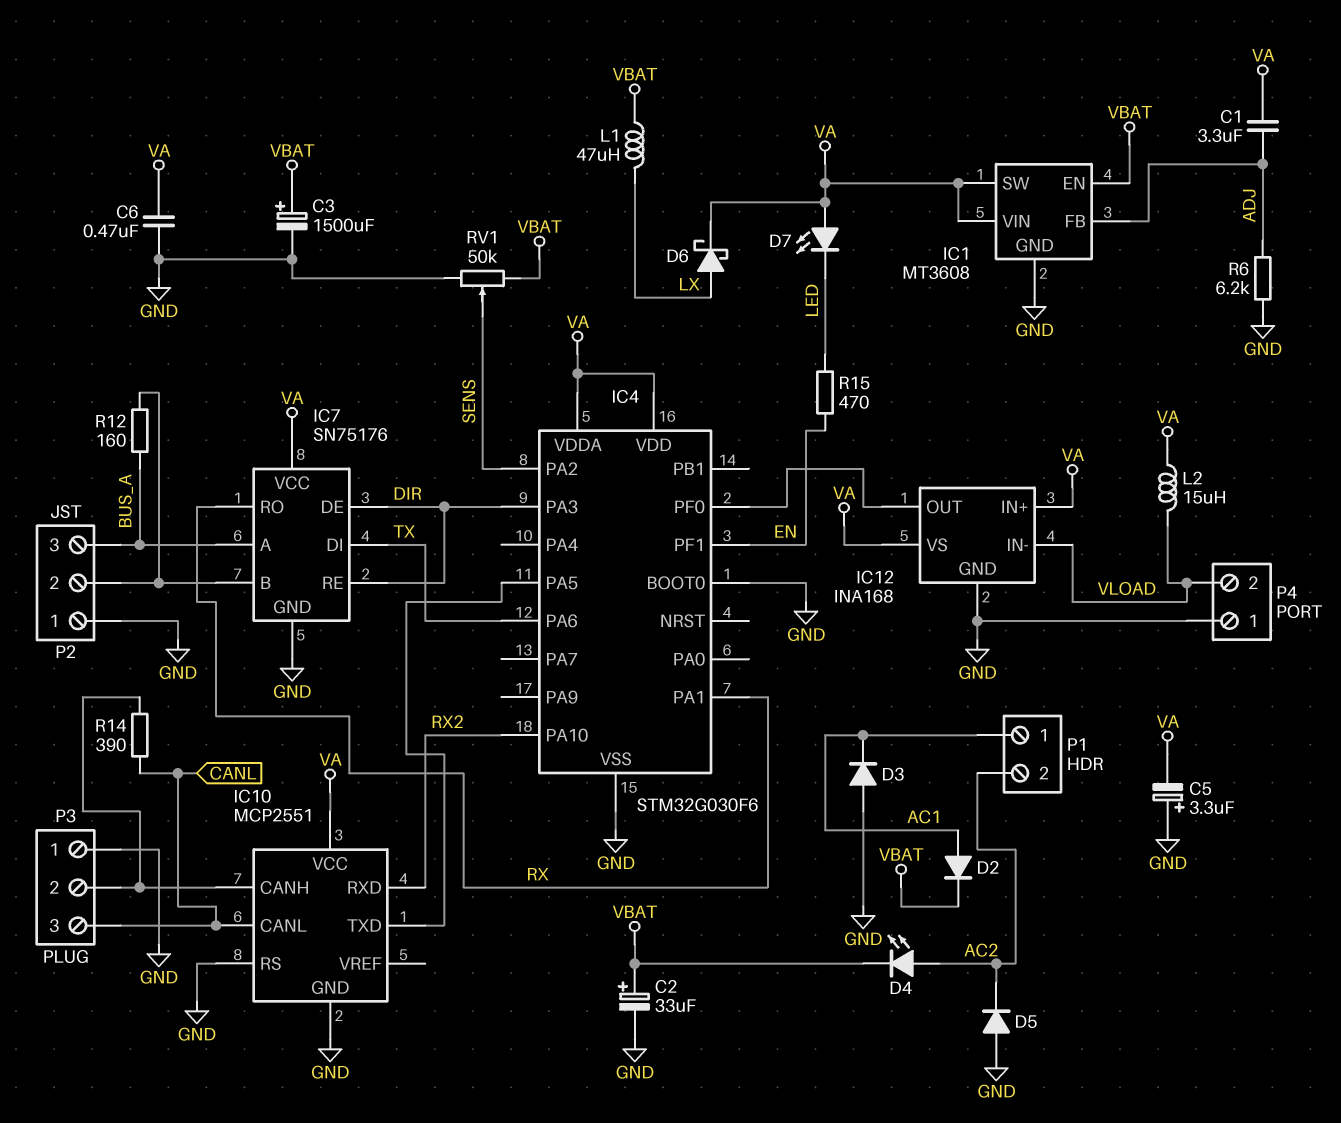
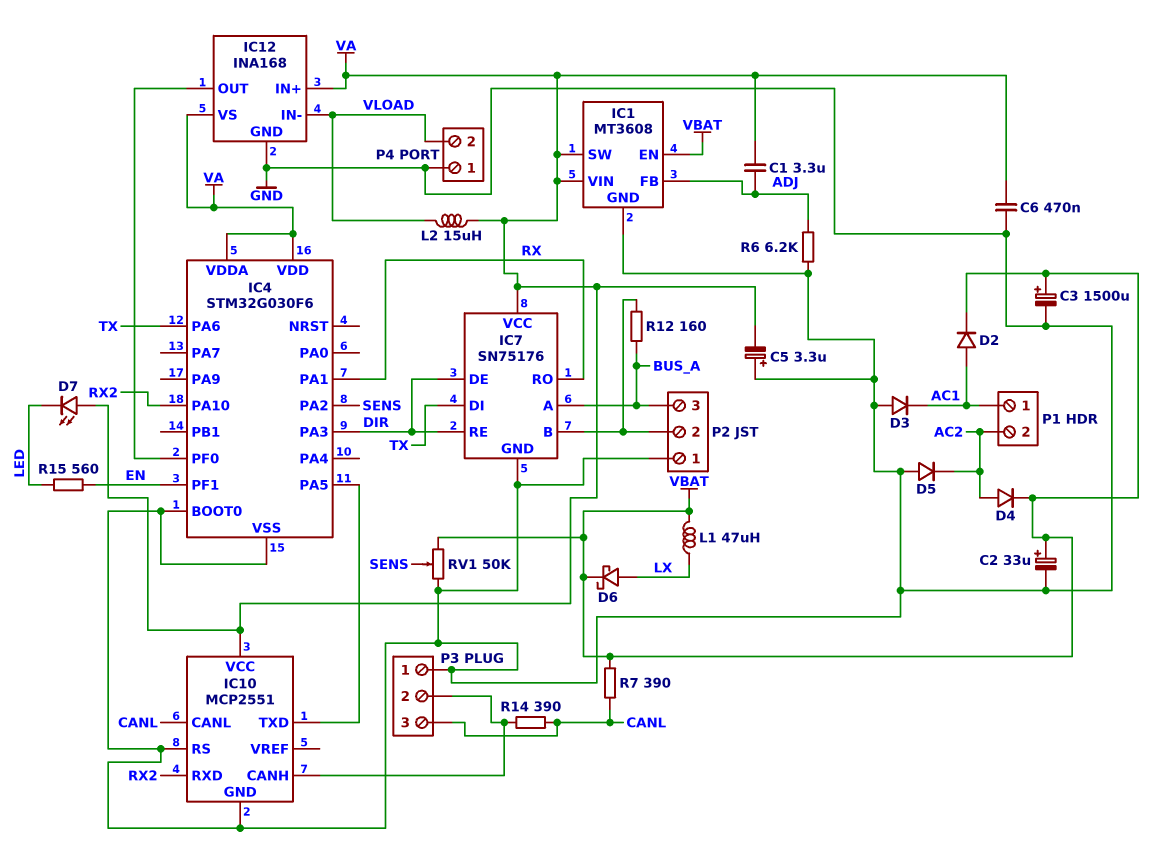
D4: LED (A AC2, K VBAT) -> diode (A AC2, K VBAT)
D6: schottky (A LX, K VA) -> schottky (A LX, K VBAT)
R7: none -> 390 (CANL, VBAT)
R15: 470 (EN, LED) -> 560 (EN, LED)

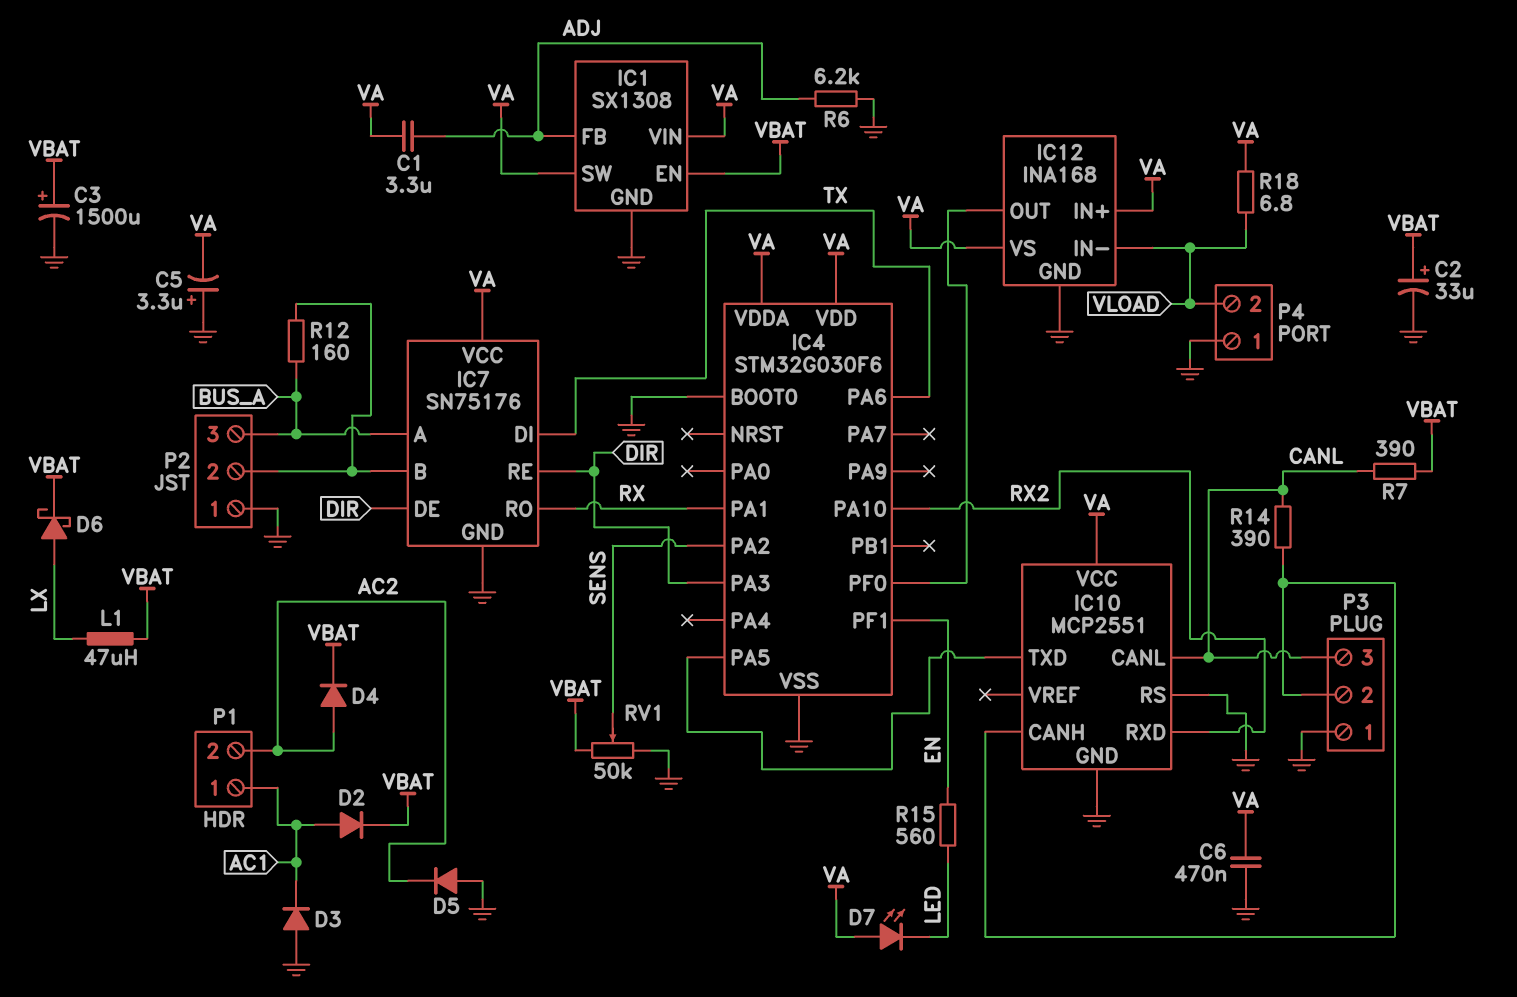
IC1: MT3608 -> SX1308
L2: 15uH (VA, VLOAD) -> none
R18: none -> 6.8 (VA, VLOAD)

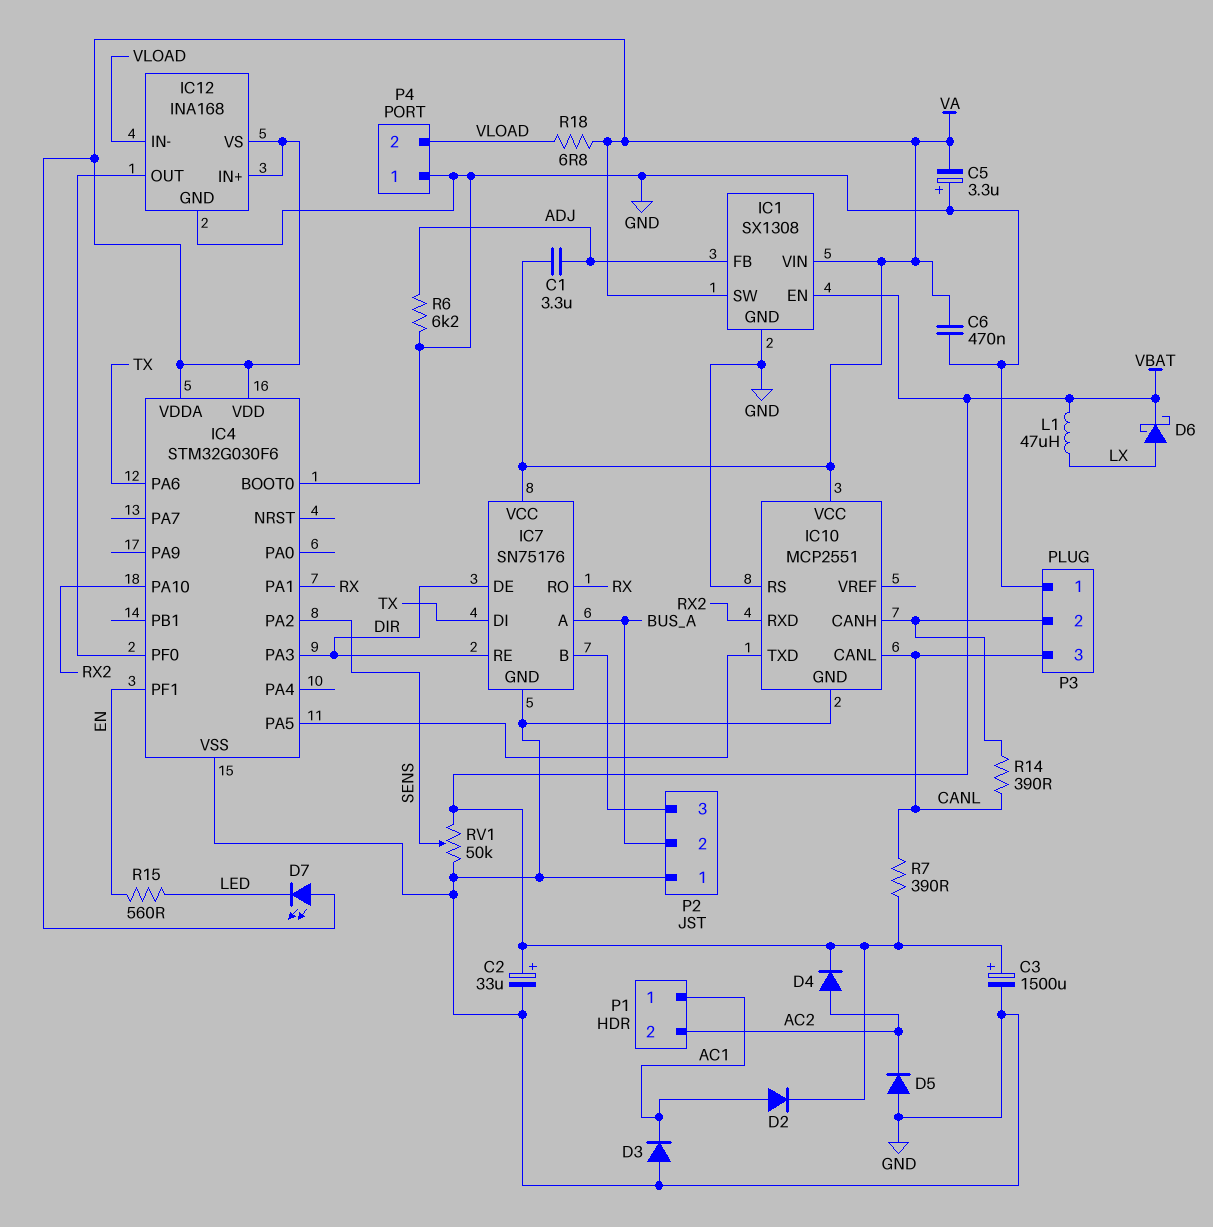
P2 pin 2: IC7/B -> BUS_A
P2 pin 3: BUS_A -> IC7/B
R12: 160 (BUS_A, IC7/B) -> none

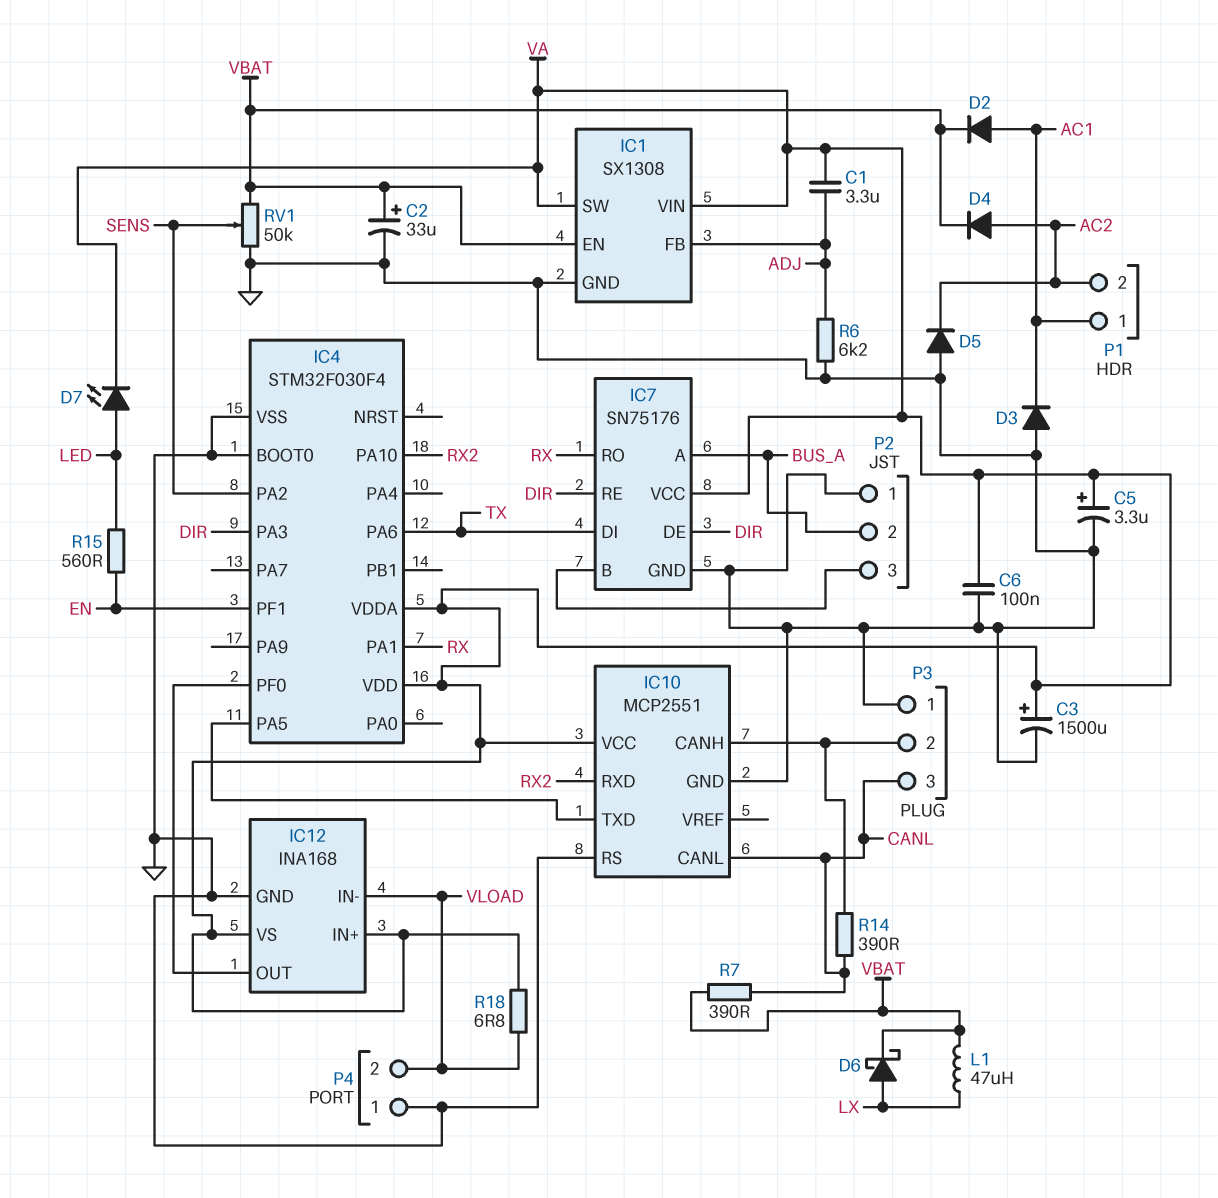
C3: 1500uF (plus VBAT, minus GND) -> 1500uF (plus VA, minus GND)
C5: 3.3uF (plus GND, minus VA) -> 3.3uF (plus VA, minus GND)
C6: 470nF (GND, VA) -> 100nF (GND, VA)
D7: LED (A VA, K LED) -> LED (A LED, K VA)
IC4: STM32G030F6 -> STM32F030F4

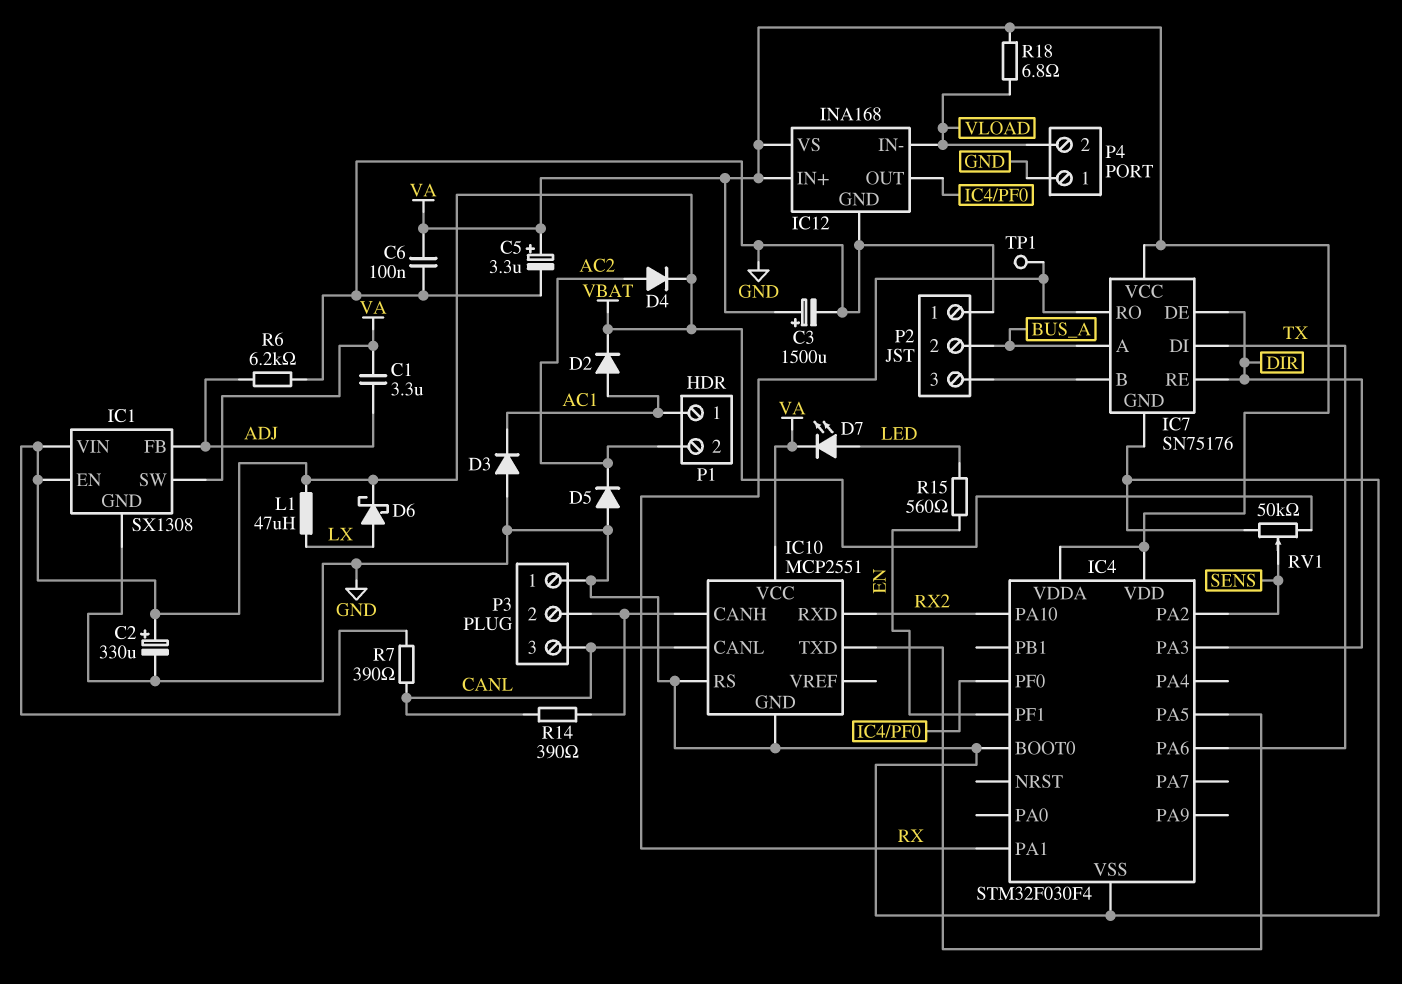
C2: 33uF (plus VBAT, minus GND) -> 330uF (plus VBAT, minus GND)
IC1 pin VIN: VA -> VBAT
TP1: none -> test point (RX)

